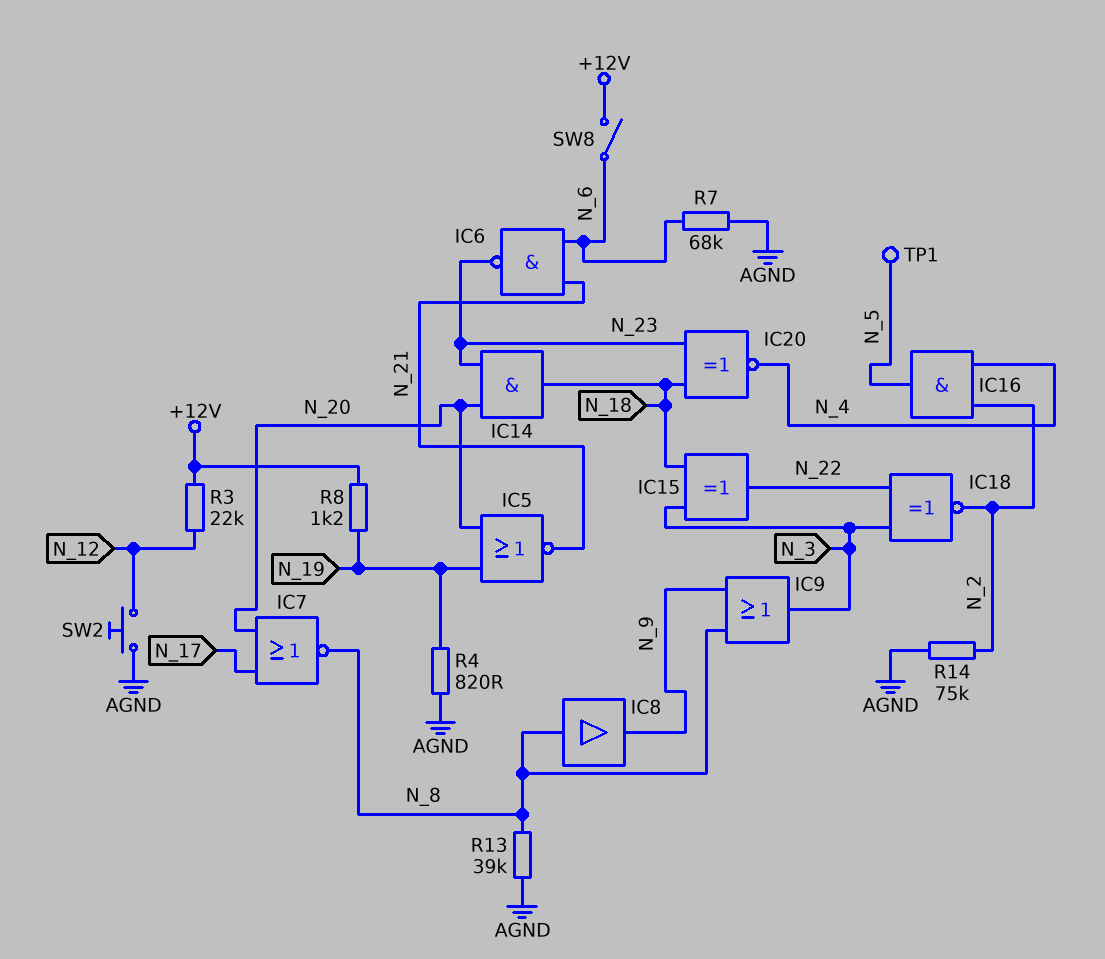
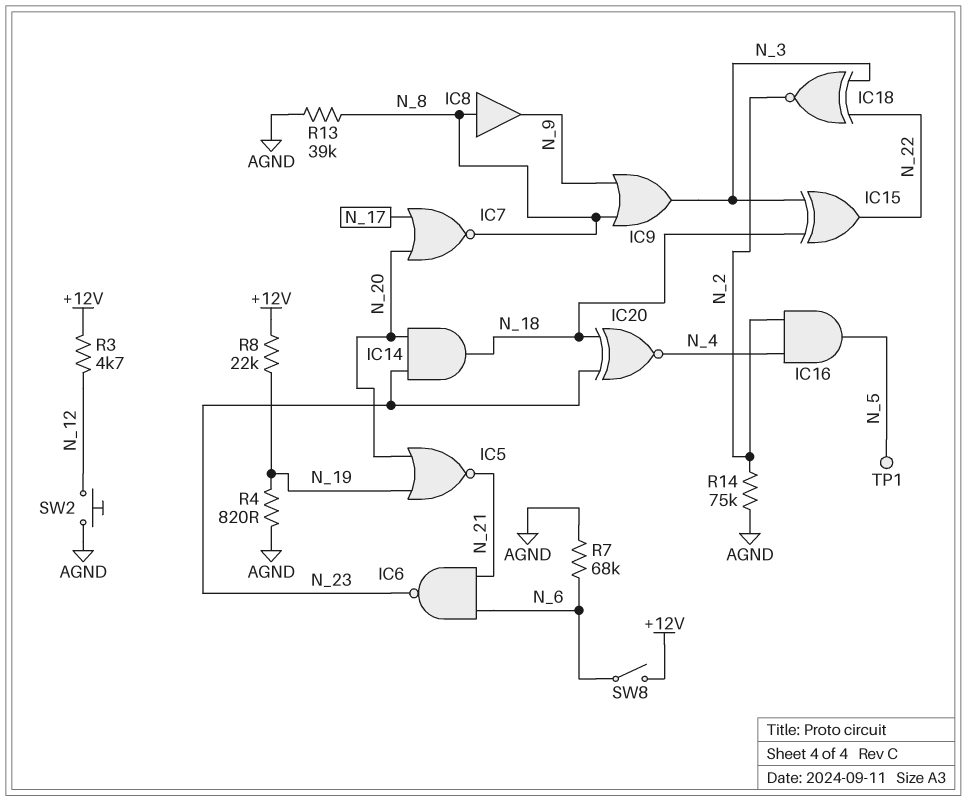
R3: 22k (+12V, N_12) -> 4.7k (+12V, N_12)
R8: 1.2k (+12V, N_19) -> 22k (+12V, N_19)

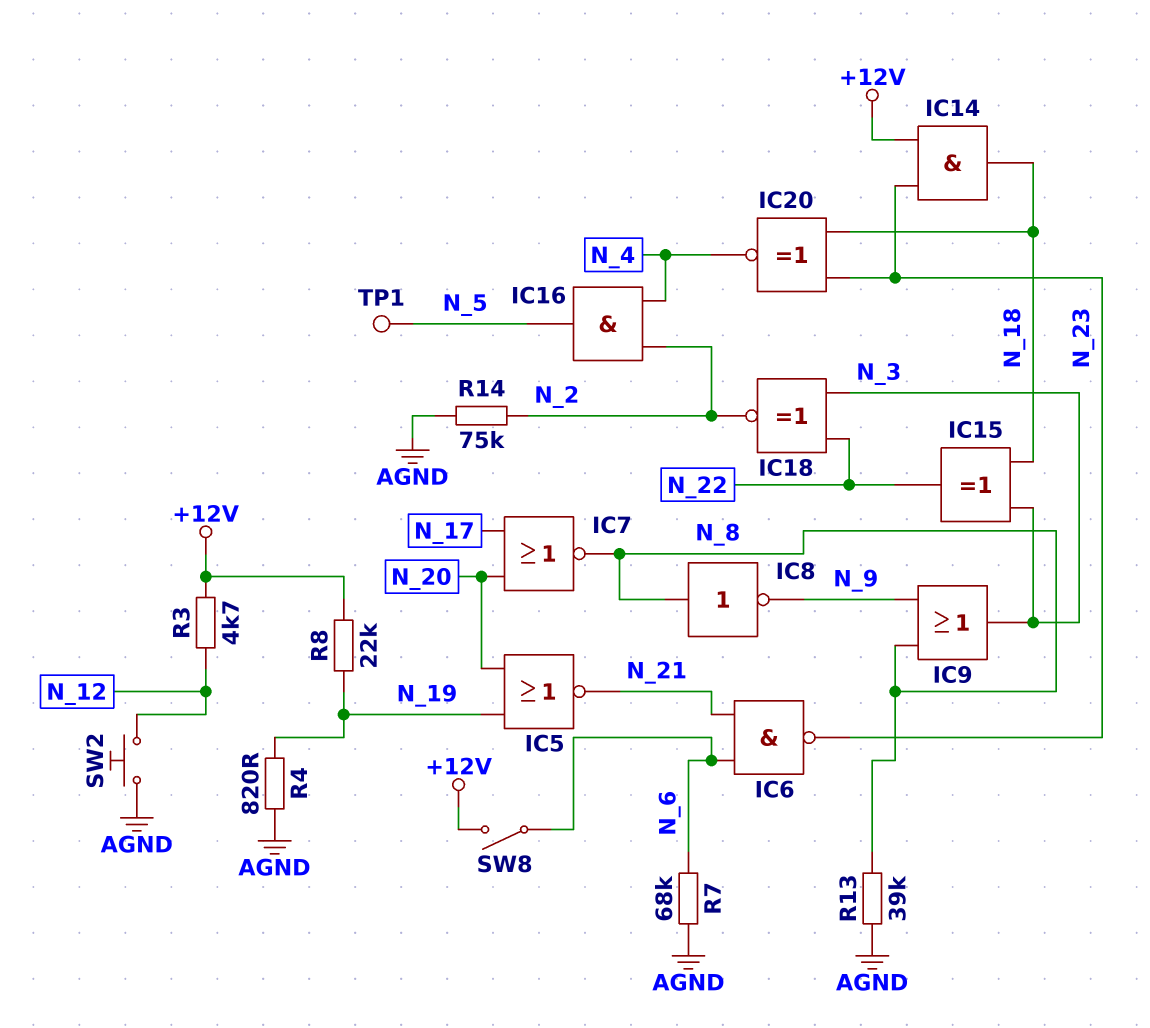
IC8: buffer (in N_8, out N_9) -> NOT (in N_8, out N_9)
IC14: AND (in N_20, in N_23, out N_18) -> AND (in +12V, in N_23, out N_18)

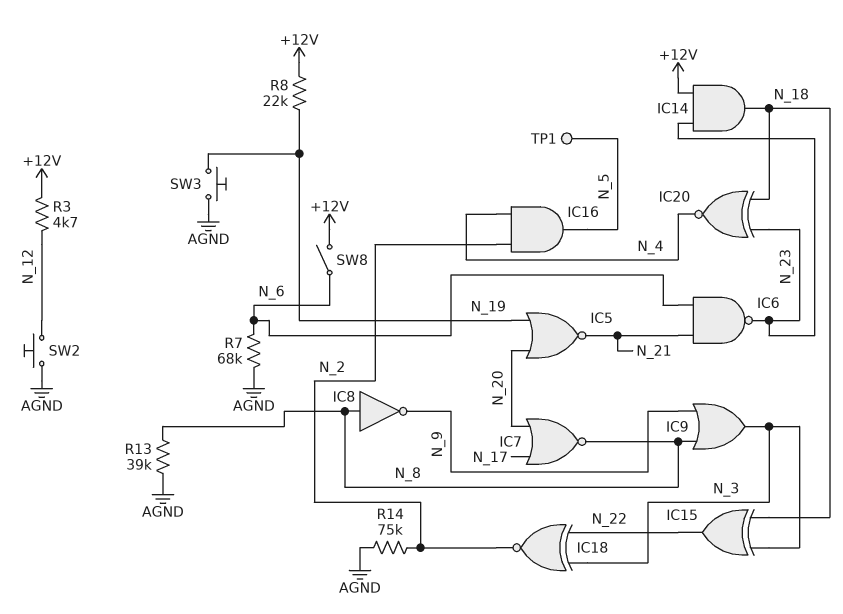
R4: 820 (AGND, N_19) -> none
SW3: none -> button (AGND, N_19)

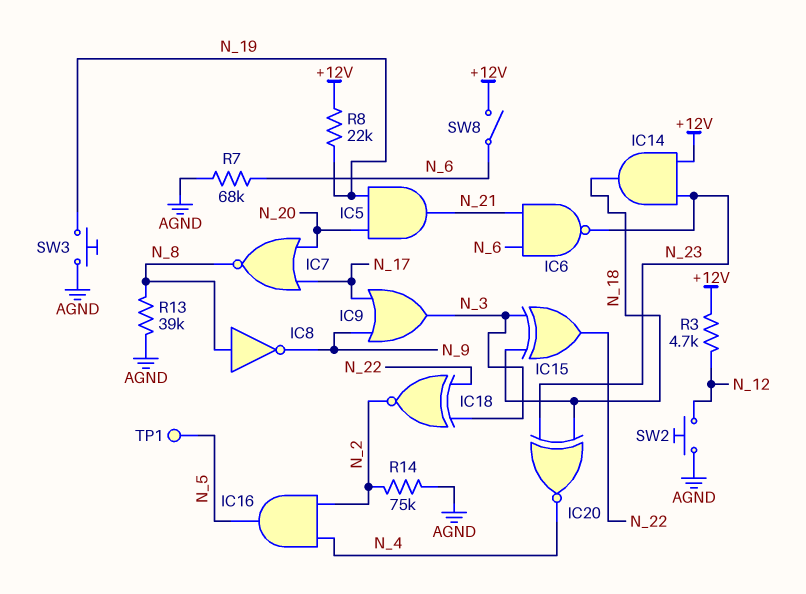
IC5: NOR (in N_19, in N_20, out N_21) -> AND (in N_19, in N_20, out N_21)
IC9: OR (in N_8, in N_9, out N_3) -> OR (in N_9, in N_17, out N_3)

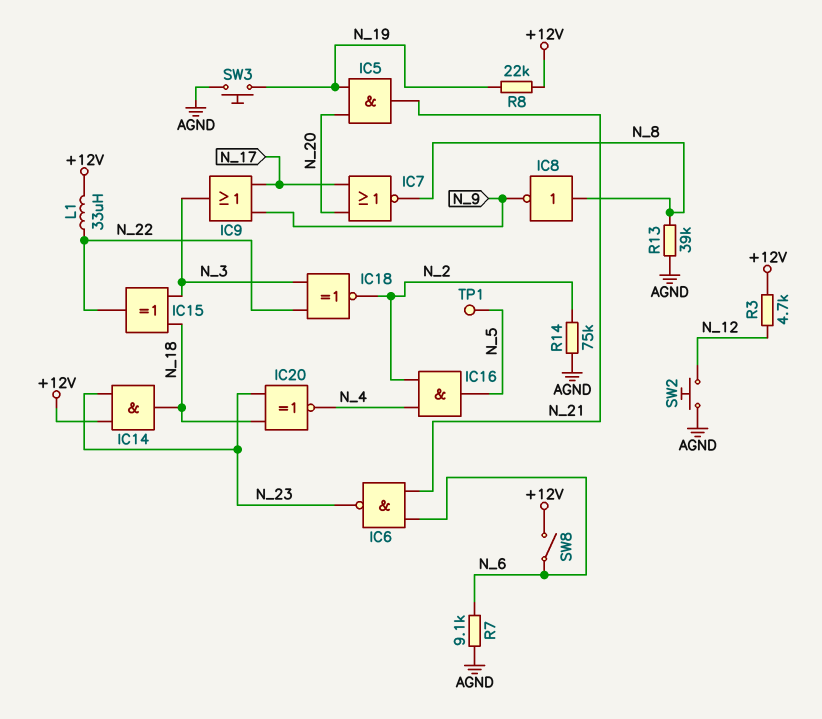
L1: none -> 33uH (+12V, N_22)
R7: 68k (AGND, N_6) -> 9.1k (AGND, N_6)

